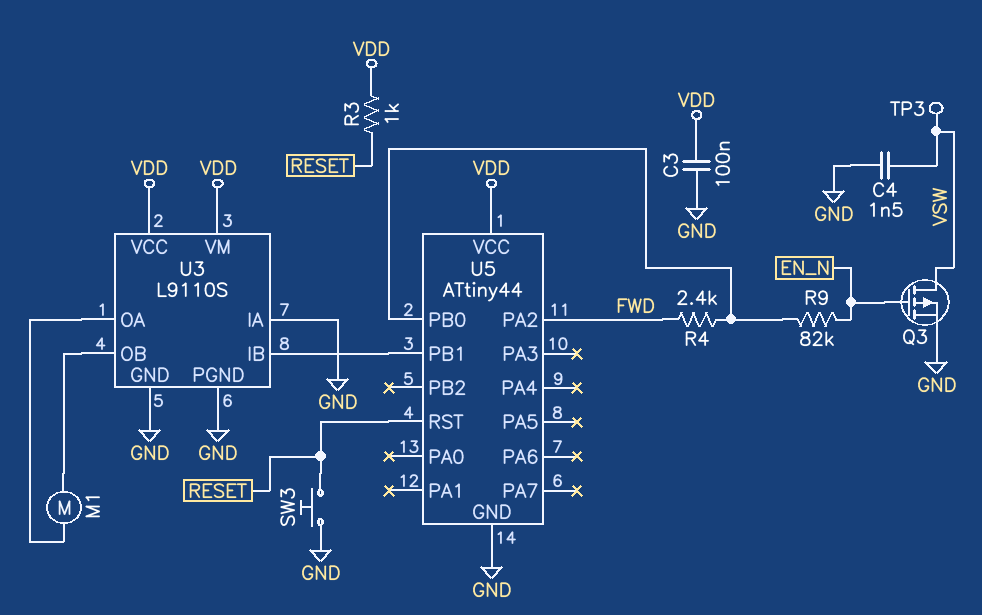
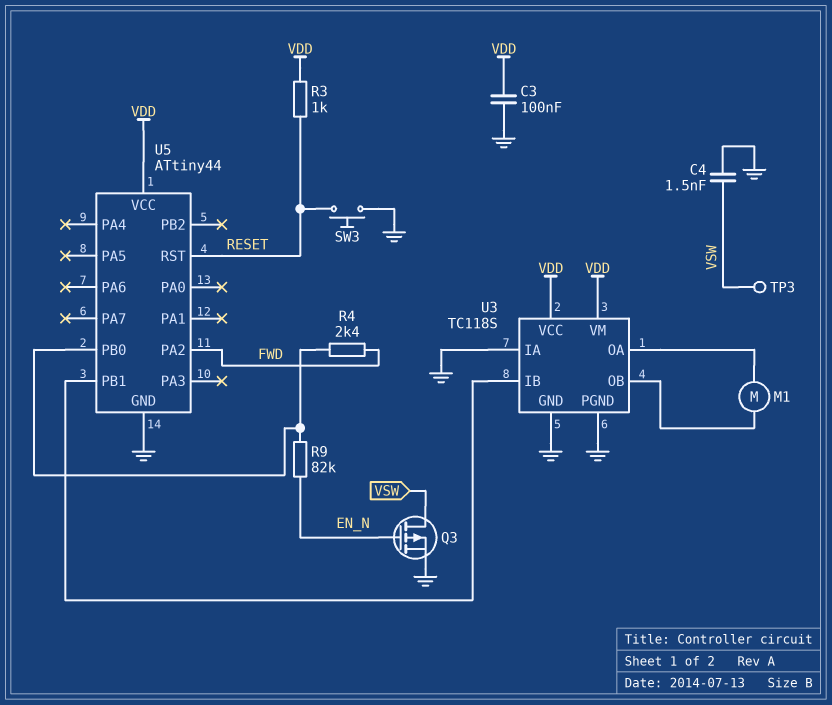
U3: L9110S -> TC118S

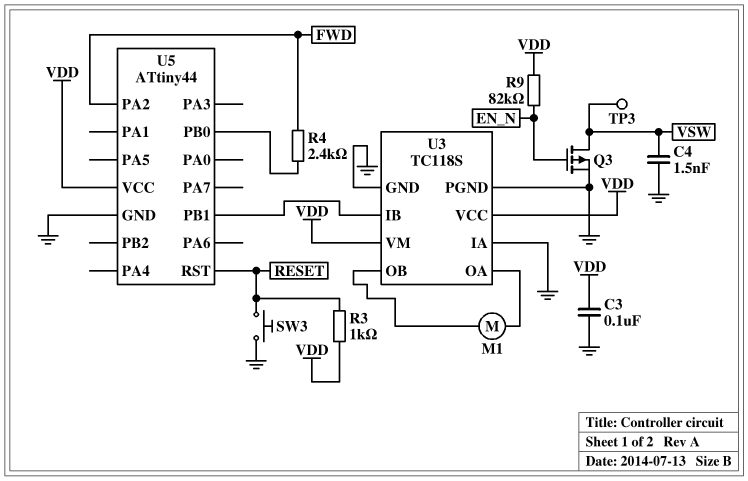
R9: 82k (EN_N, U5/PB0) -> 82k (EN_N, VDD)

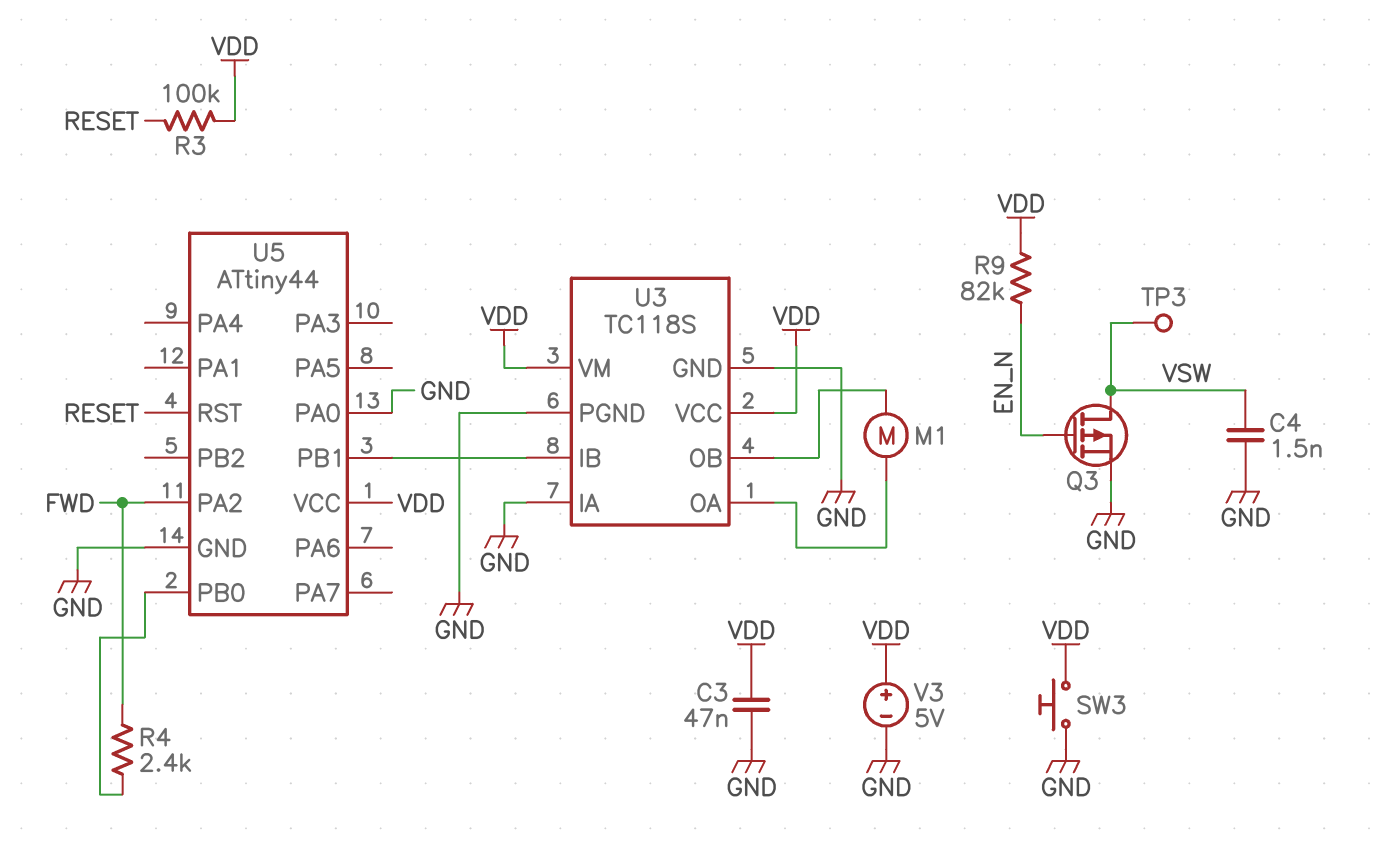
C3: 100nF (GND, VDD) -> 47nF (GND, VDD)
R3: 1k (RESET, VDD) -> 100k (RESET, VDD)
SW3: button (GND, RESET) -> button (GND, VDD)
U5 pin PA0: none -> GND
V3: none -> 5V (plus VDD, minus GND)

